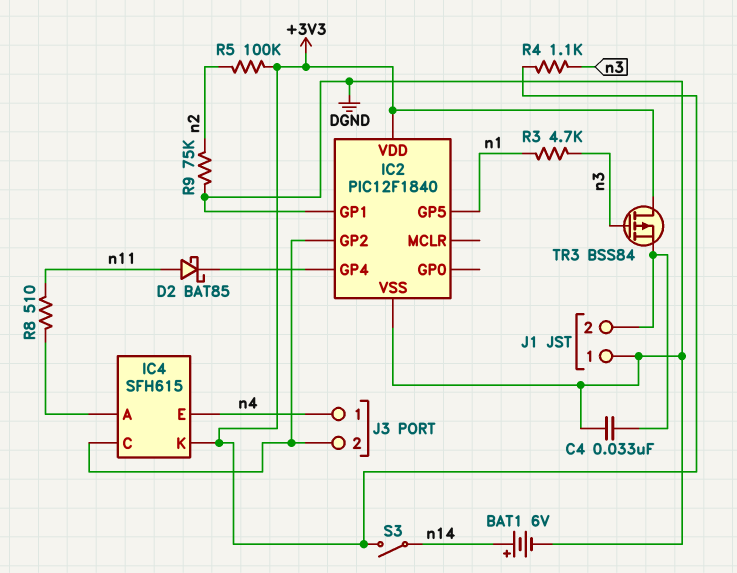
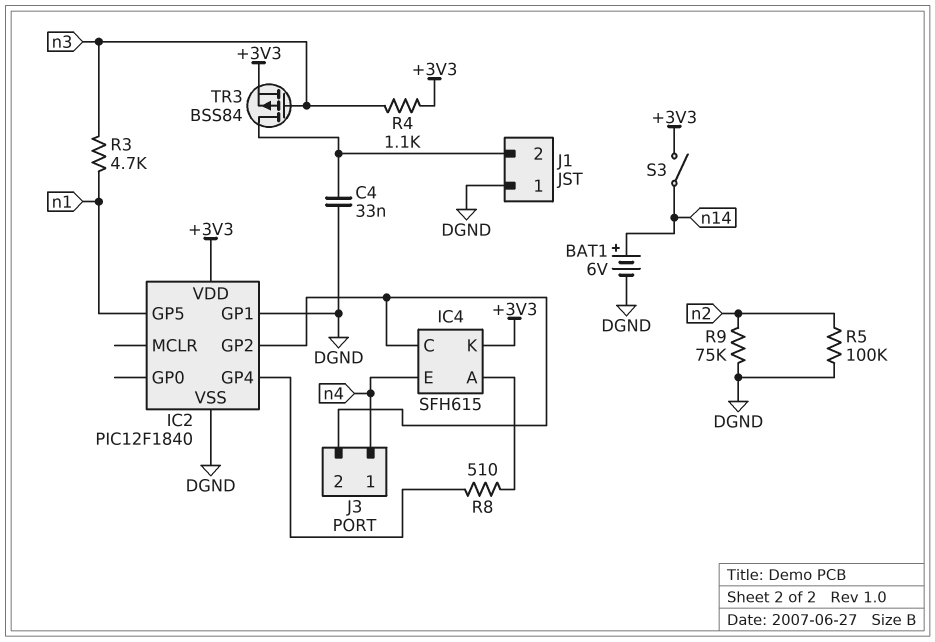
D2: schottky BAT85 (A n11, K IC2/GP4) -> none
R5: 100k (+3V3, n2) -> 100k (DGND, n2)
R8: 510 (IC4/A, n11) -> 510 (IC2/GP4, IC4/A)
TR3: PMOS BSS84 (G n3, D +3V3, S J1/2) -> PMOS BSS84 (G n3, D J1/2, S +3V3)

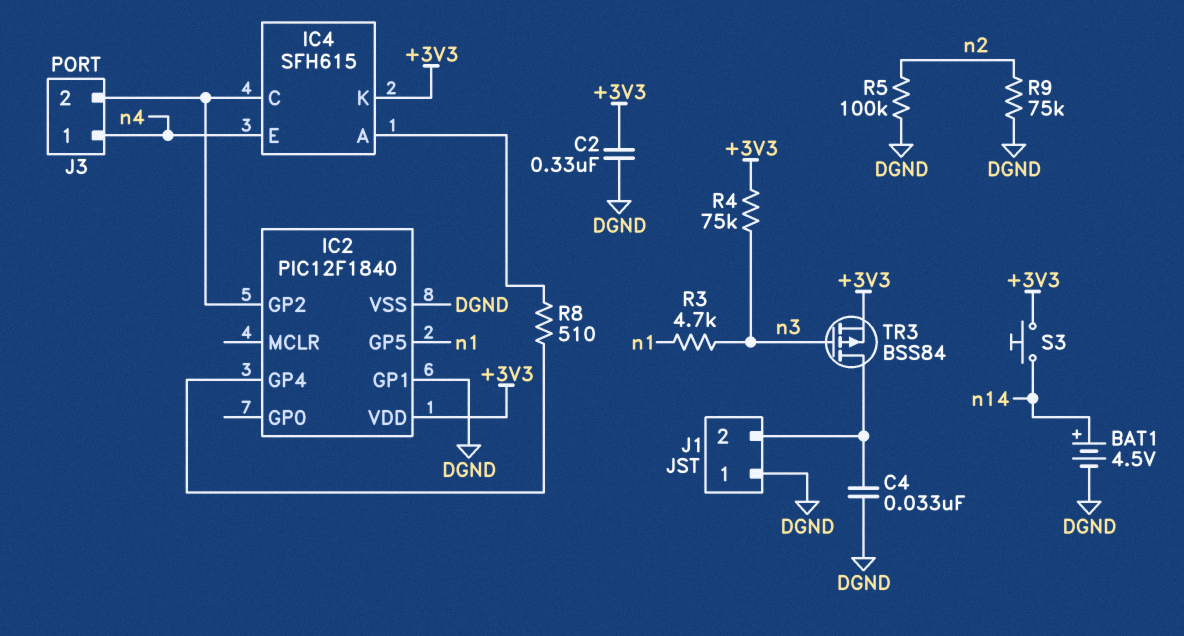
BAT1: 6V (plus n14, minus DGND) -> 4.5V (plus n14, minus DGND)
C2: none -> 330nF (+3V3, DGND)
R4: 1.1k (+3V3, n3) -> 75k (+3V3, n3)
S3: switch (+3V3, n14) -> button (+3V3, n14)

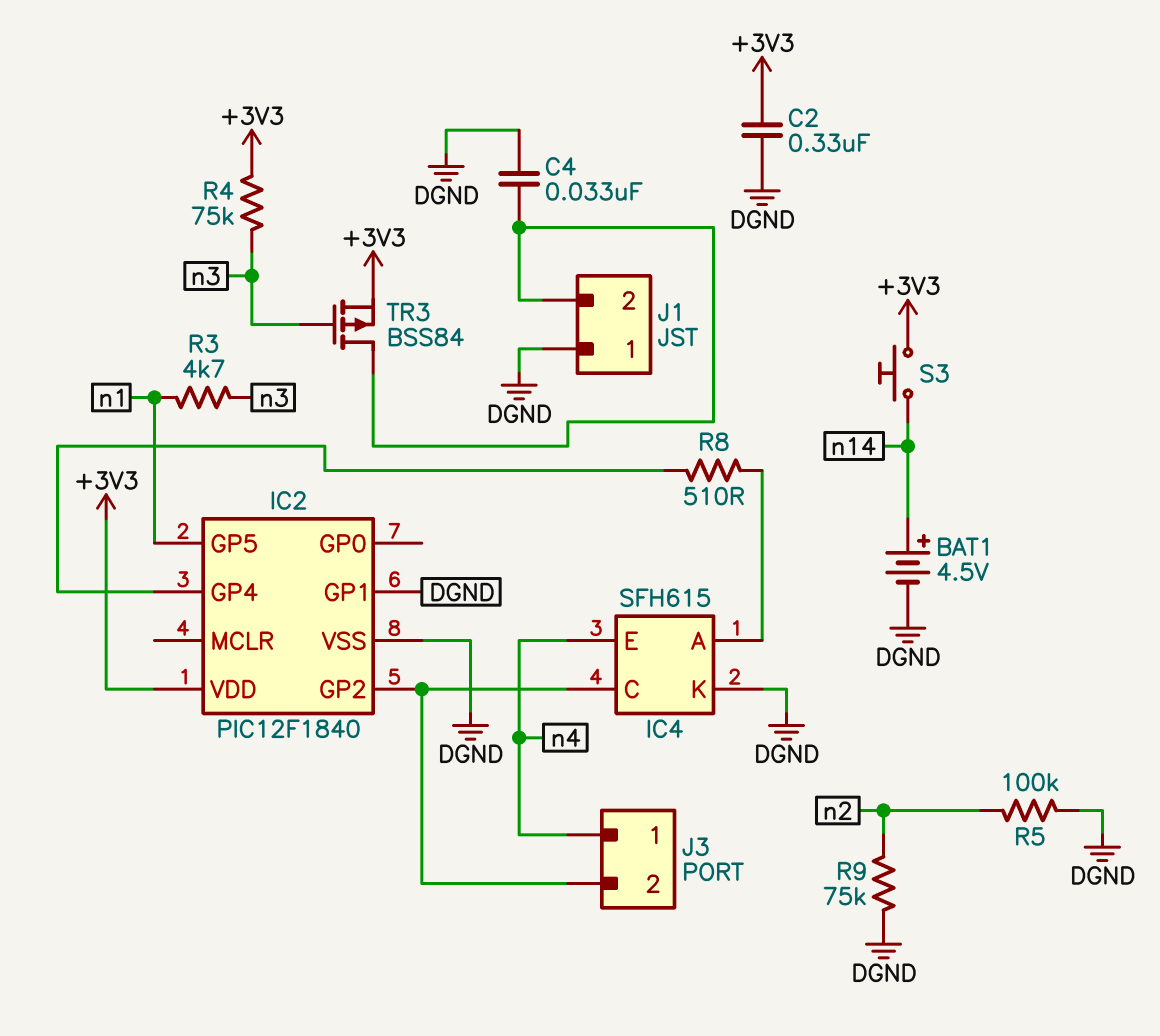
IC4 pin K: +3V3 -> DGND

